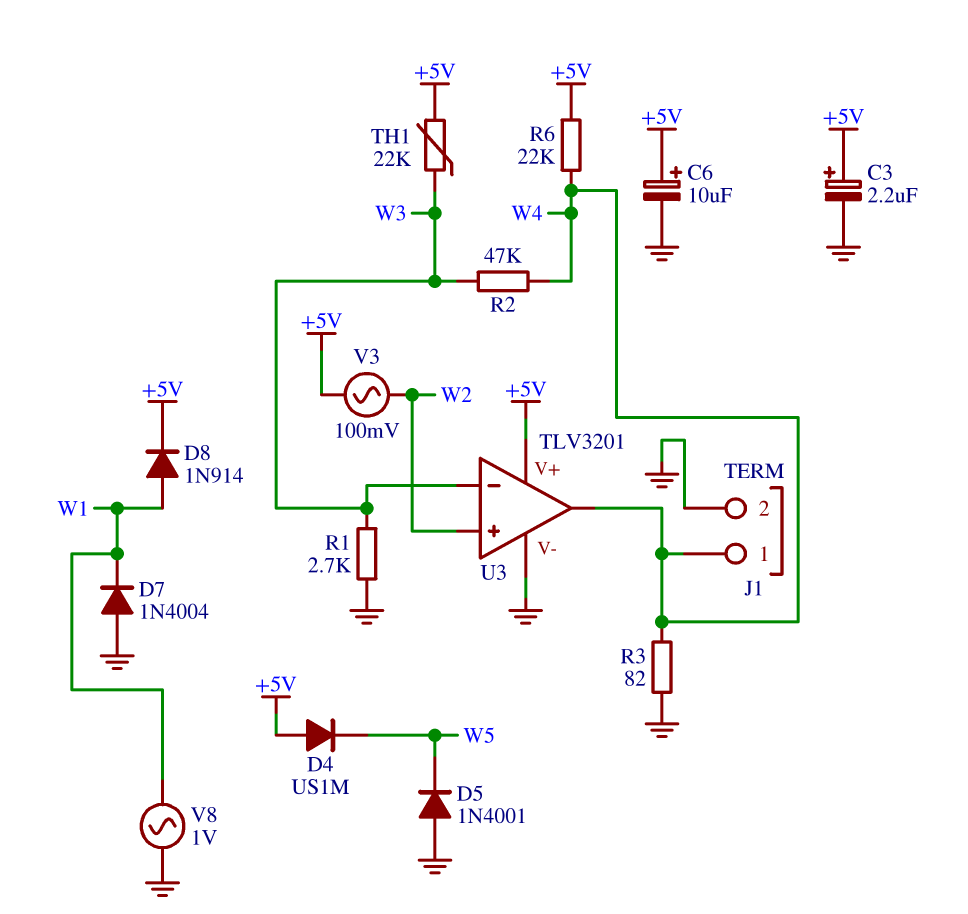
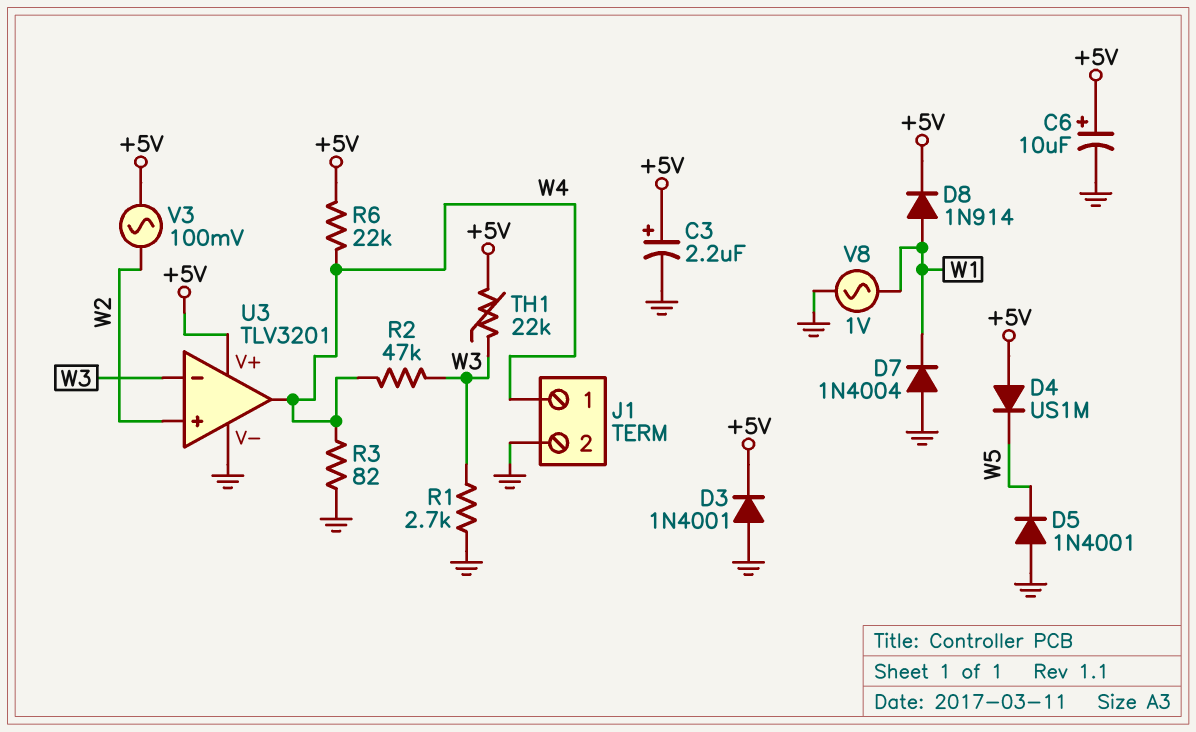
D3: none -> diode 1N4001 (A GND, K +5V)

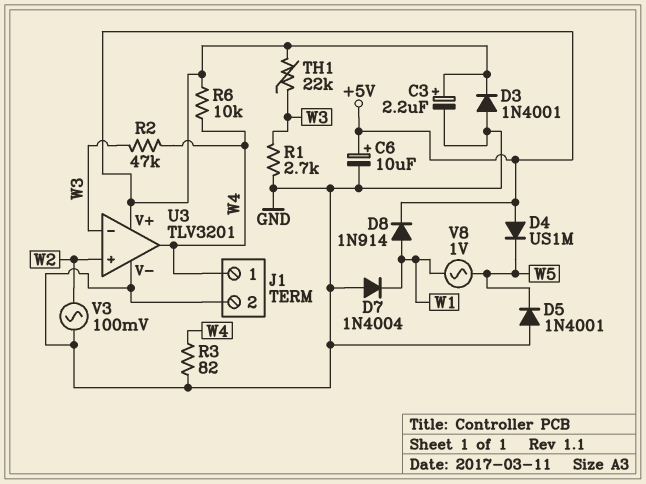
R6: 22k (+5V, W4) -> 10k (+5V, W4)
V3: AC 100mV (+5V, W2) -> AC 100mV (GND, W2)
V8: AC 1V (GND, W1) -> AC 1V (W1, W5)

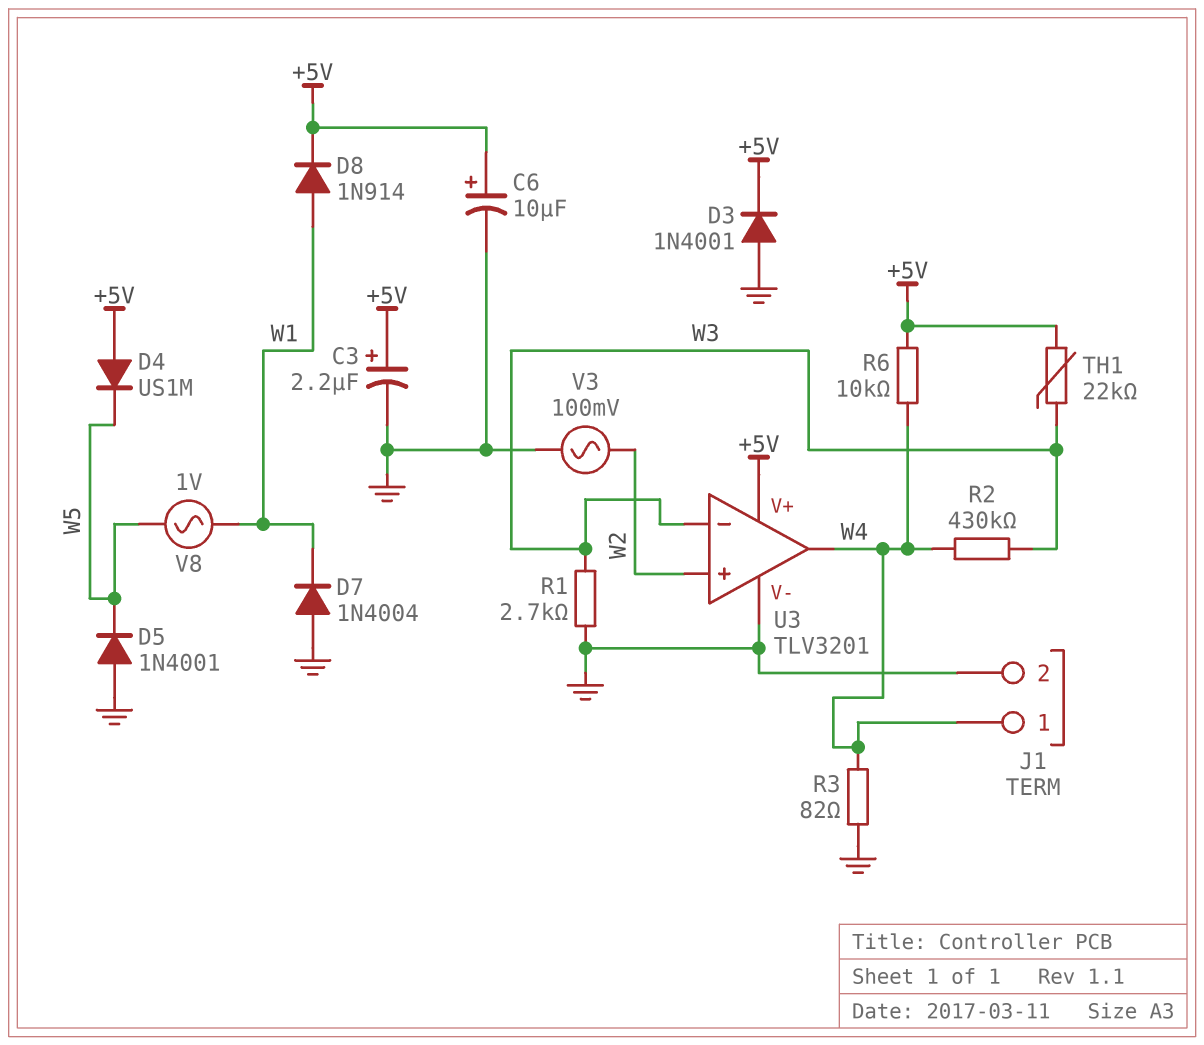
R2: 47k (W3, W4) -> 430k (W3, W4)

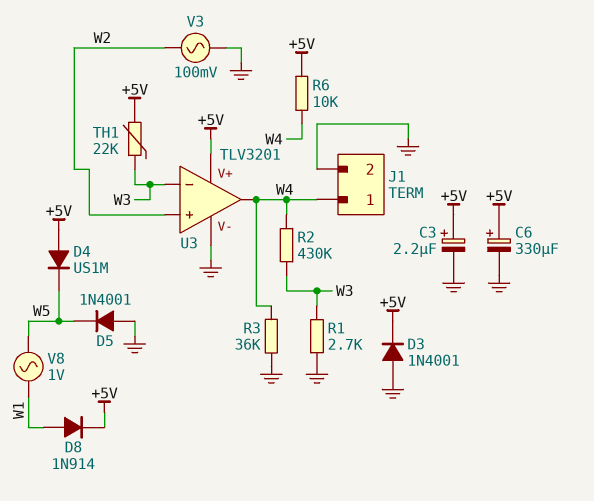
C6: 10uF (plus +5V, minus GND) -> 330uF (plus +5V, minus GND)
D7: diode 1N4004 (A GND, K W1) -> none
R3: 82 (GND, W4) -> 36k (GND, W4)

